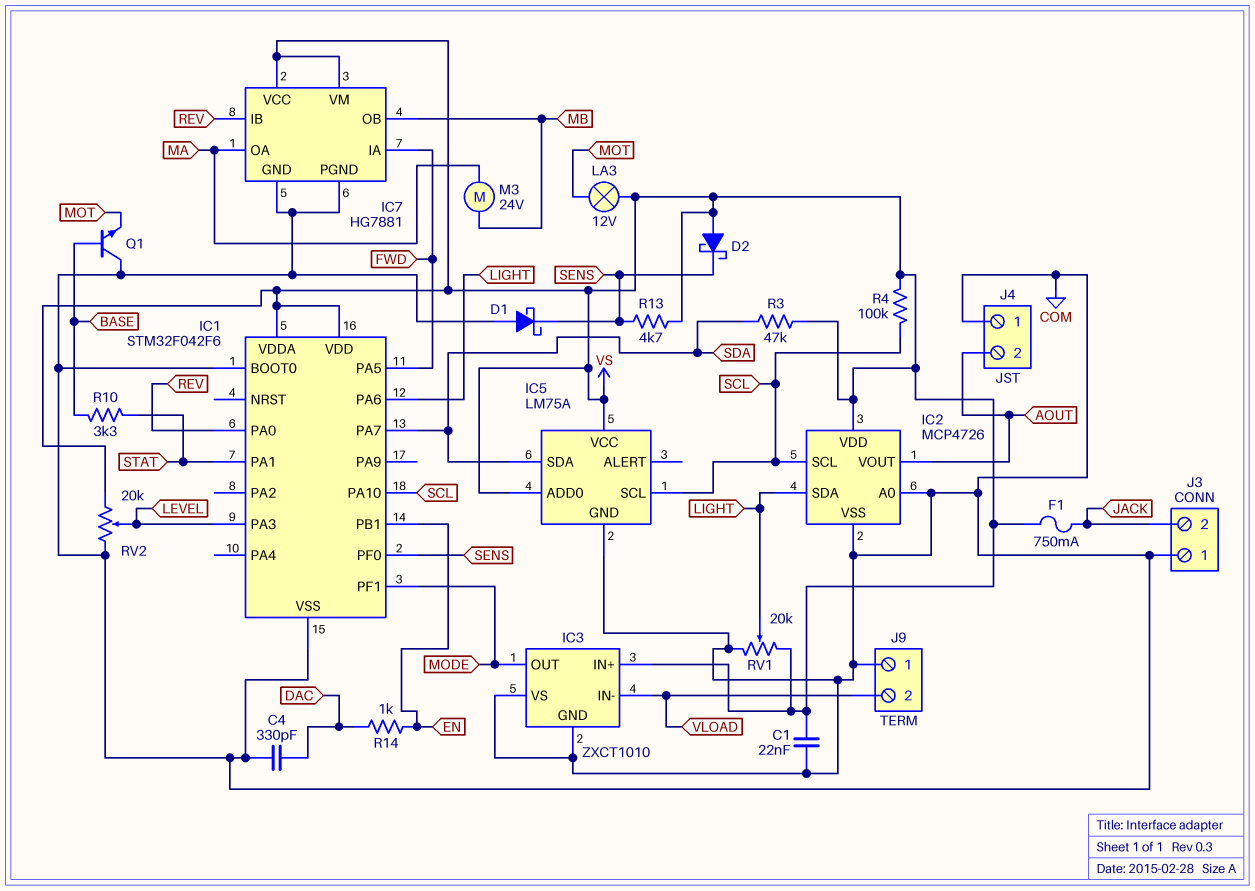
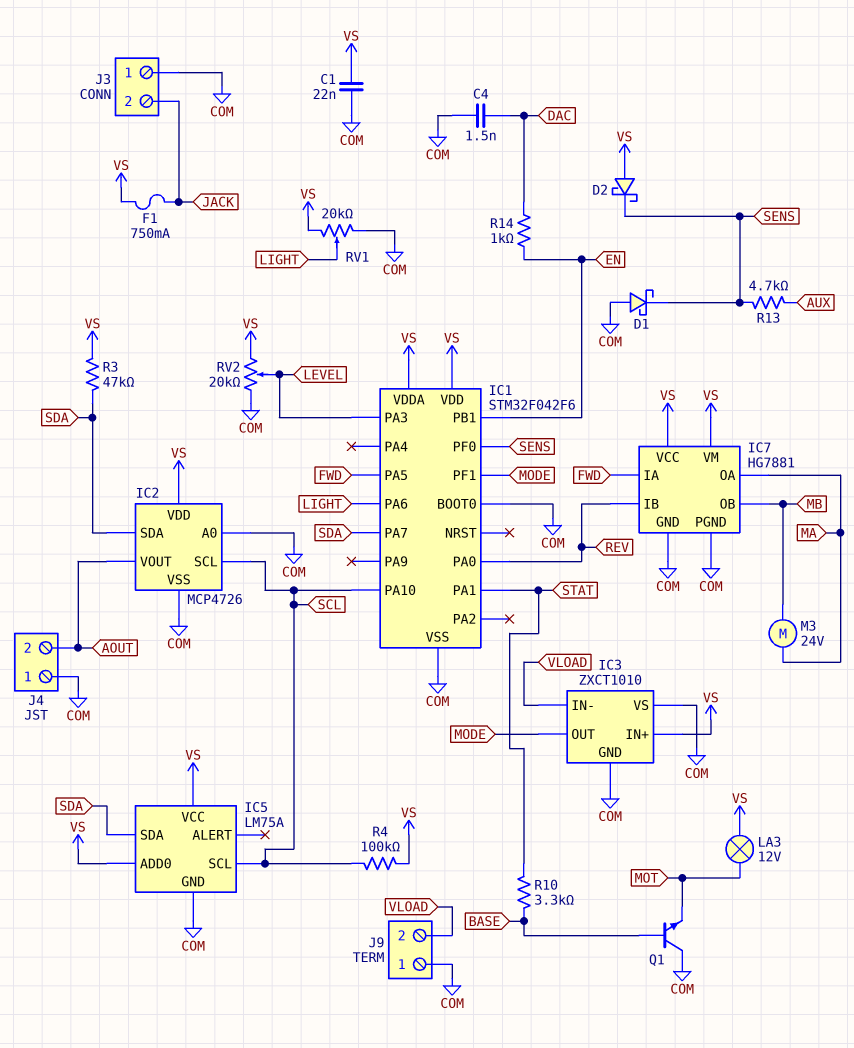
C4: 330pF (COM, DAC) -> 1.5nF (COM, DAC)
IC2 pin SDA: LIGHT -> SDA
R13: 4.7k (SENS, VS) -> 4.7k (AUX, SENS)

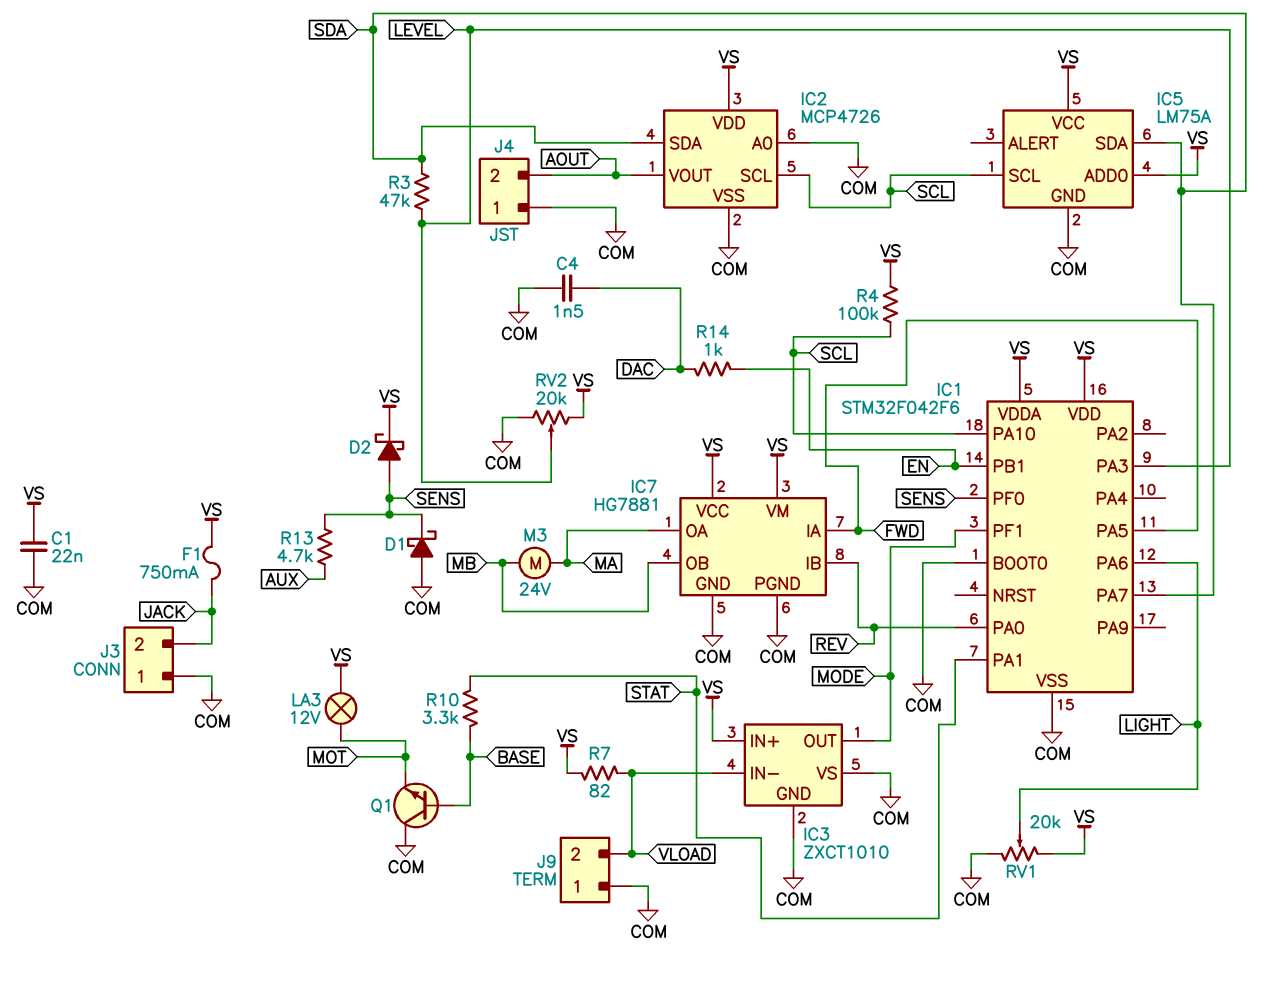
D2: schottky (A VS, K SENS) -> schottky (A SENS, K VS)
R3: 47k (SDA, VS) -> 47k (LEVEL, SDA)
R7: none -> 82 (VLOAD, VS)

